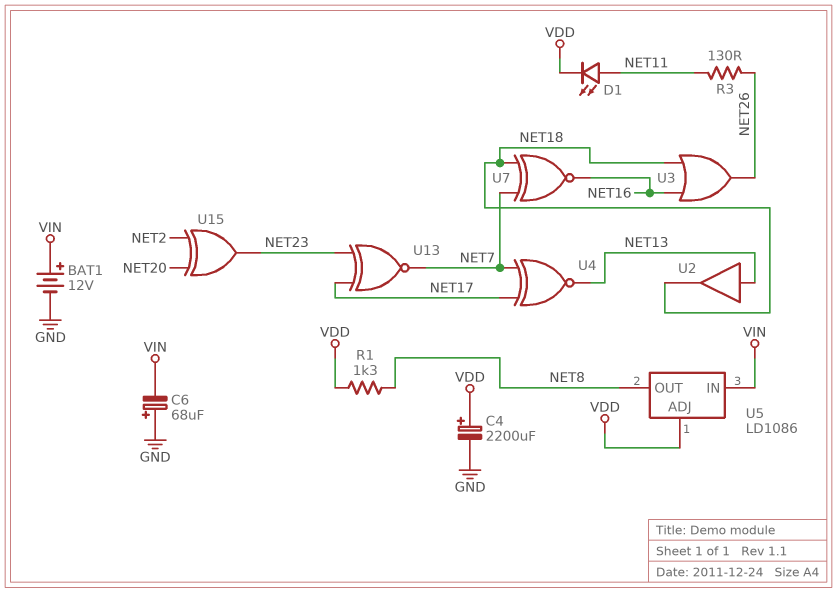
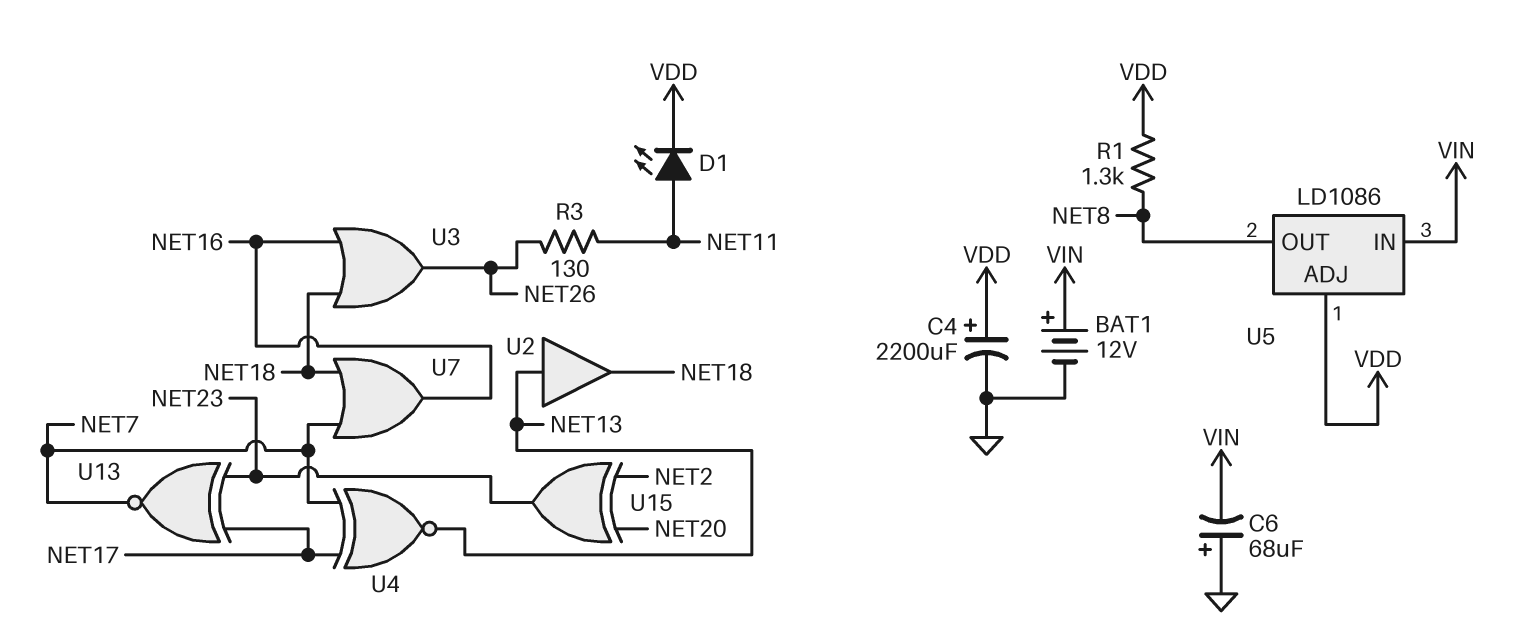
U7: XNOR (in NET7, in NET18, out NET16) -> OR (in NET7, in NET18, out NET16)

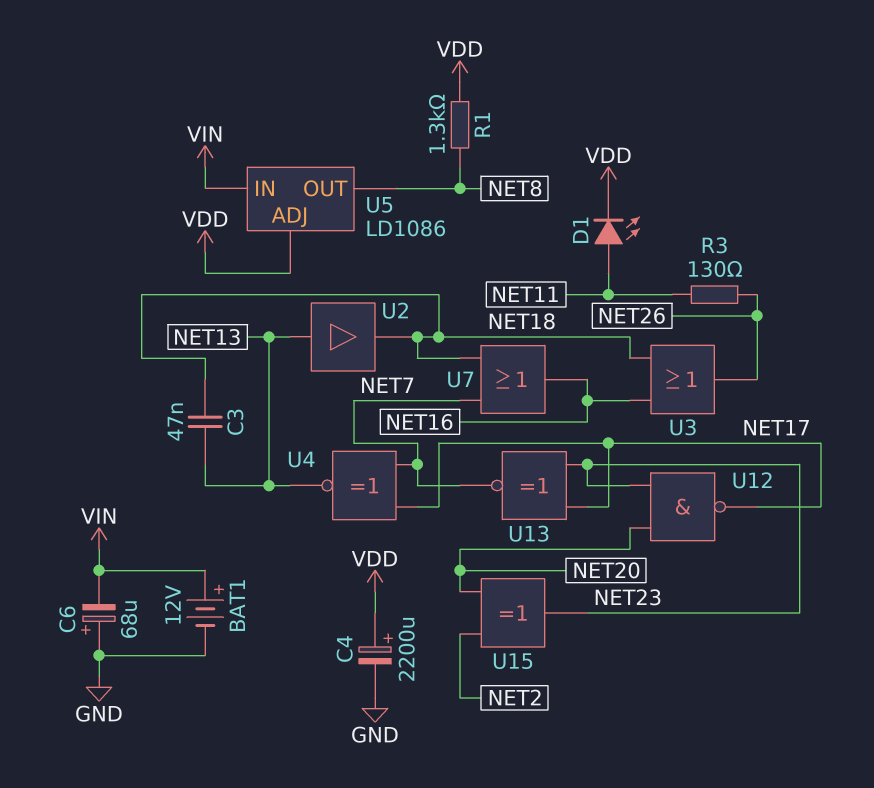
C3: none -> 47nF (NET13, NET18)
U12: none -> NAND (in NET20, in NET23, out NET17)

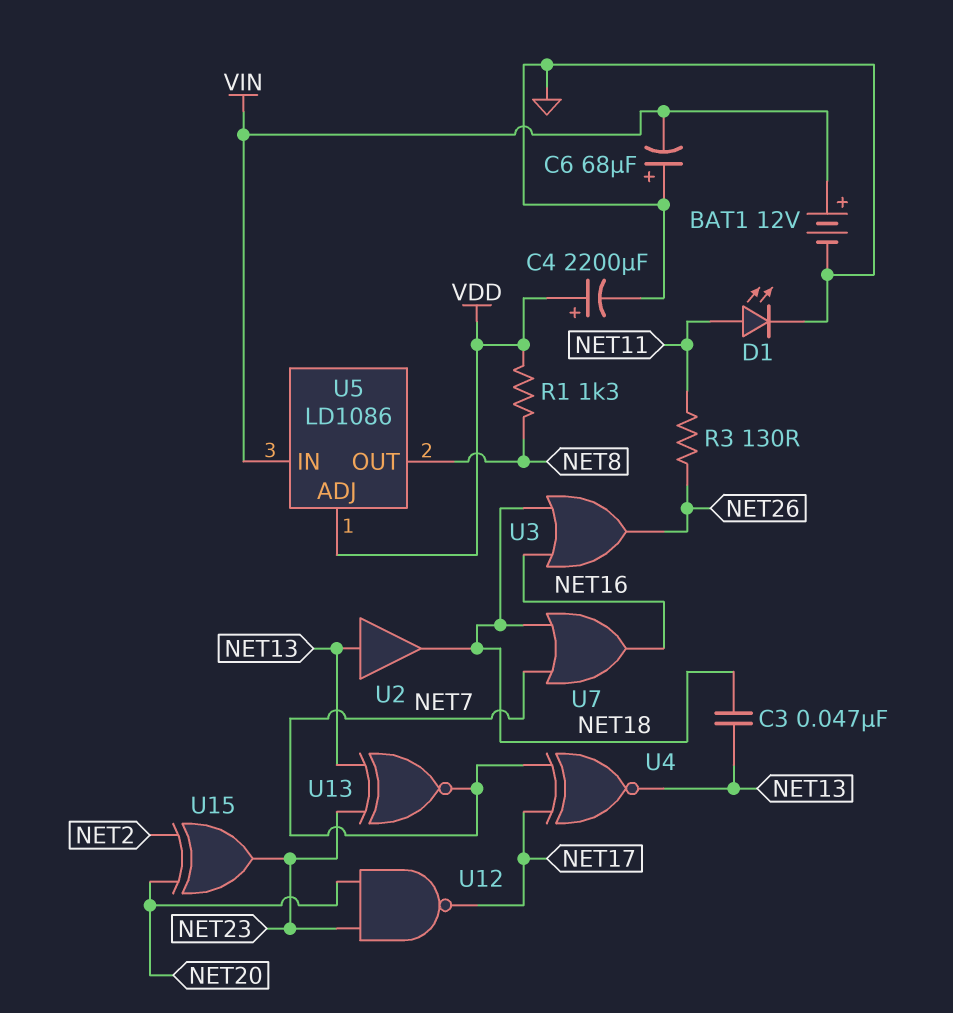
D1: LED (A NET11, K VDD) -> LED (A NET11, K GND)
U13: XNOR (in NET17, in NET23, out NET7) -> XNOR (in NET13, in NET23, out NET7)

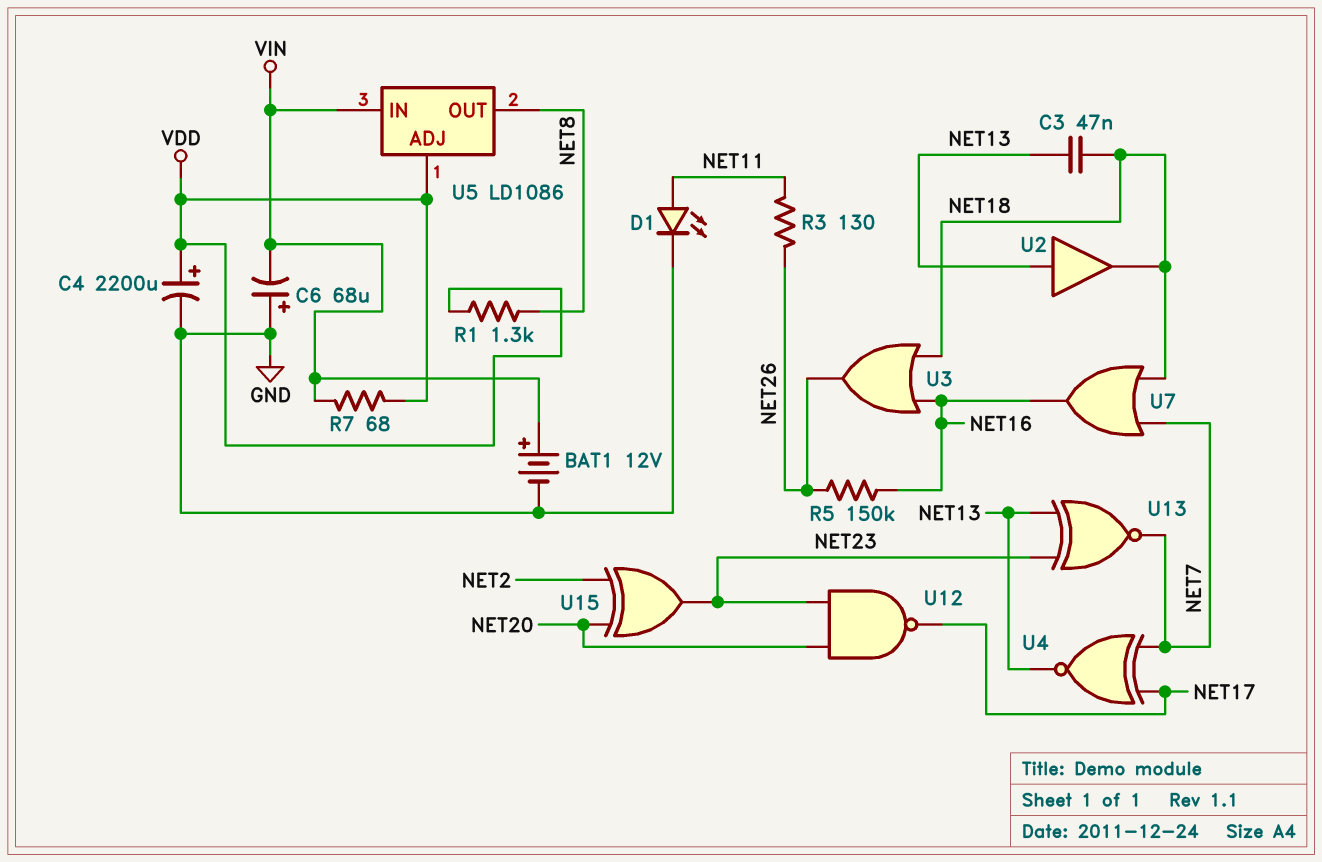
R5: none -> 150k (NET16, NET26)
R7: none -> 68 (VDD, VIN)

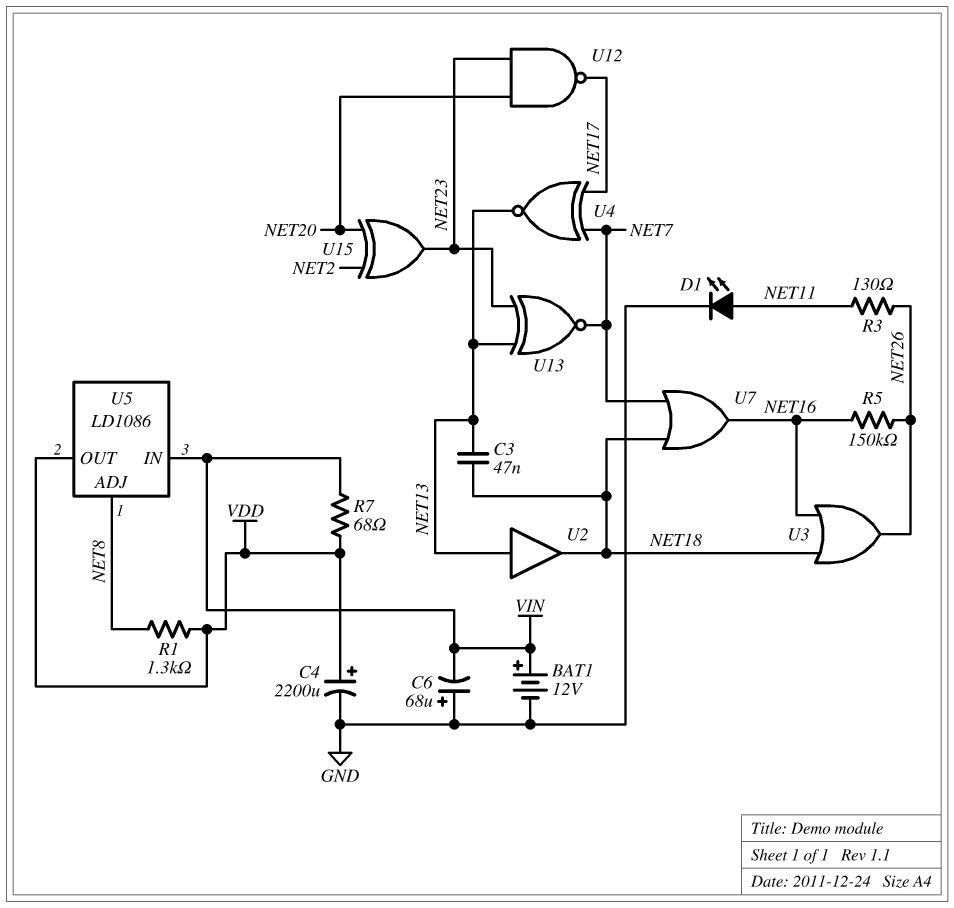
U5 pin ADJ: VDD -> NET8
U5 pin OUT: NET8 -> VDD

